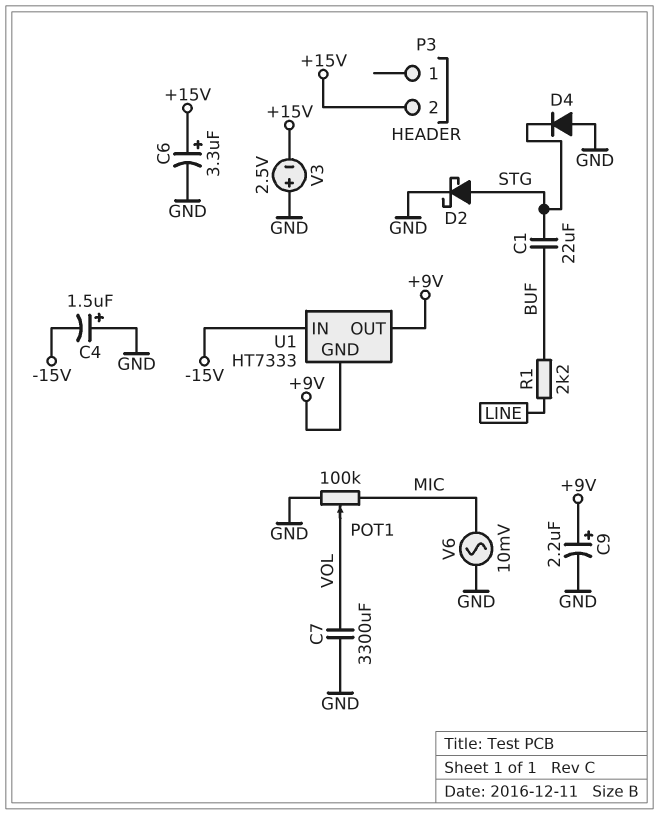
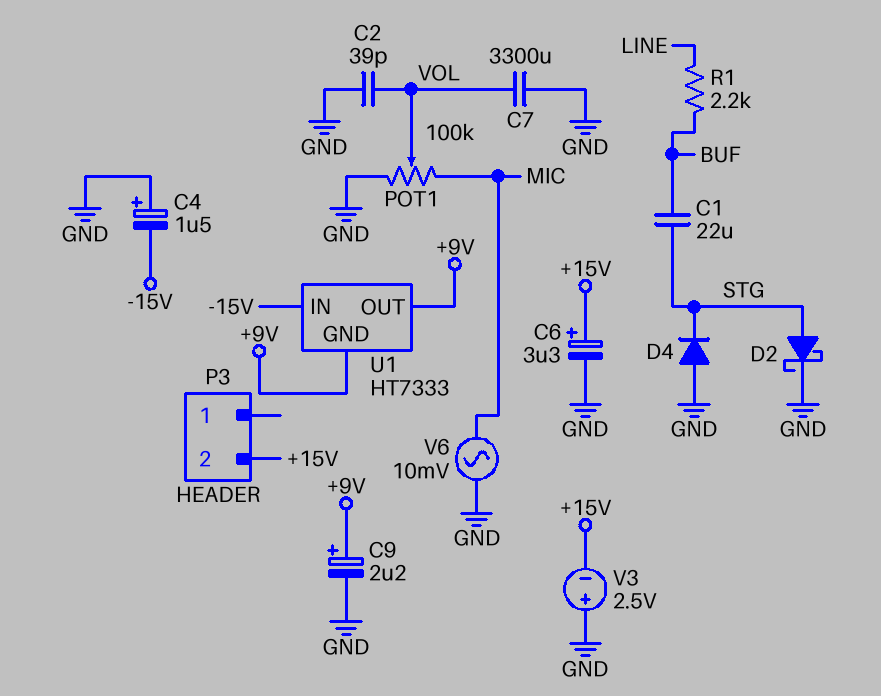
C2: none -> 39pF (GND, VOL)

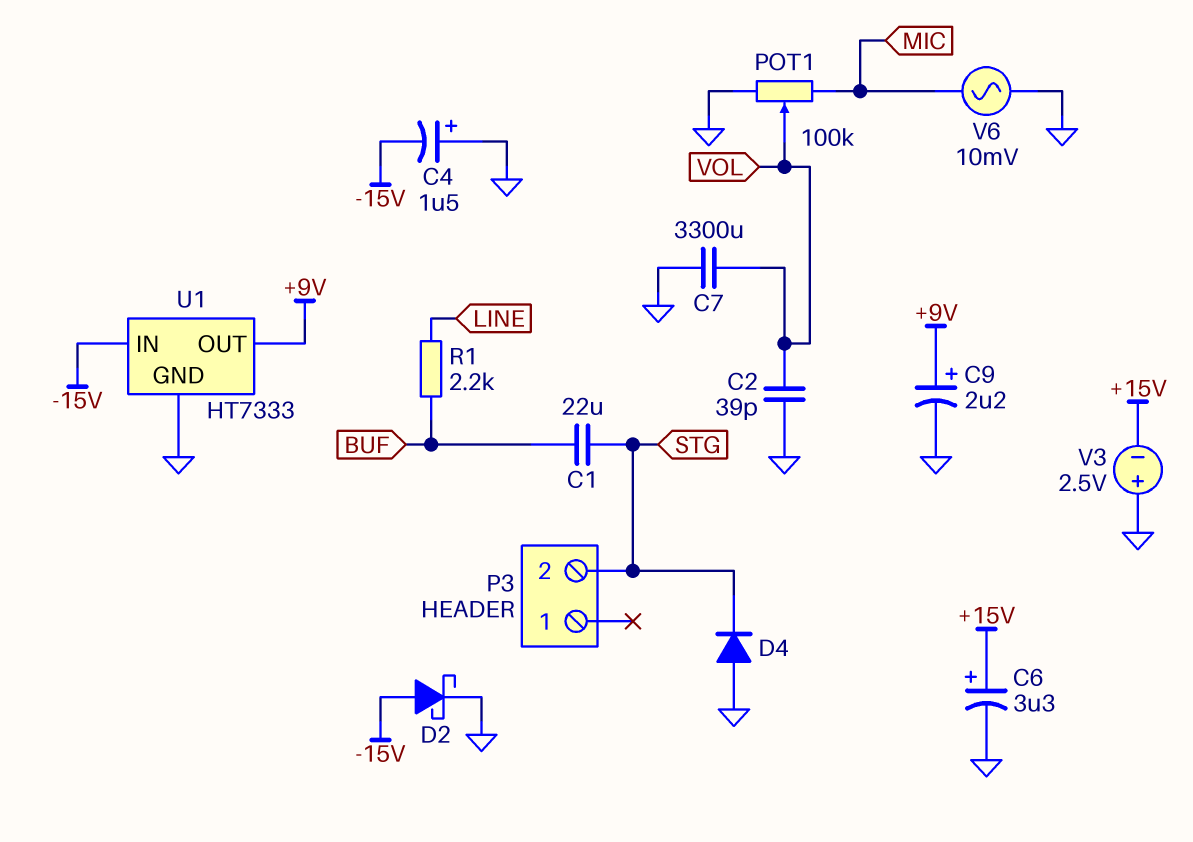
D2: schottky (A STG, K GND) -> schottky (A -15V, K GND)
P3 pin 2: +15V -> STG
U1 pin GND: +9V -> GND

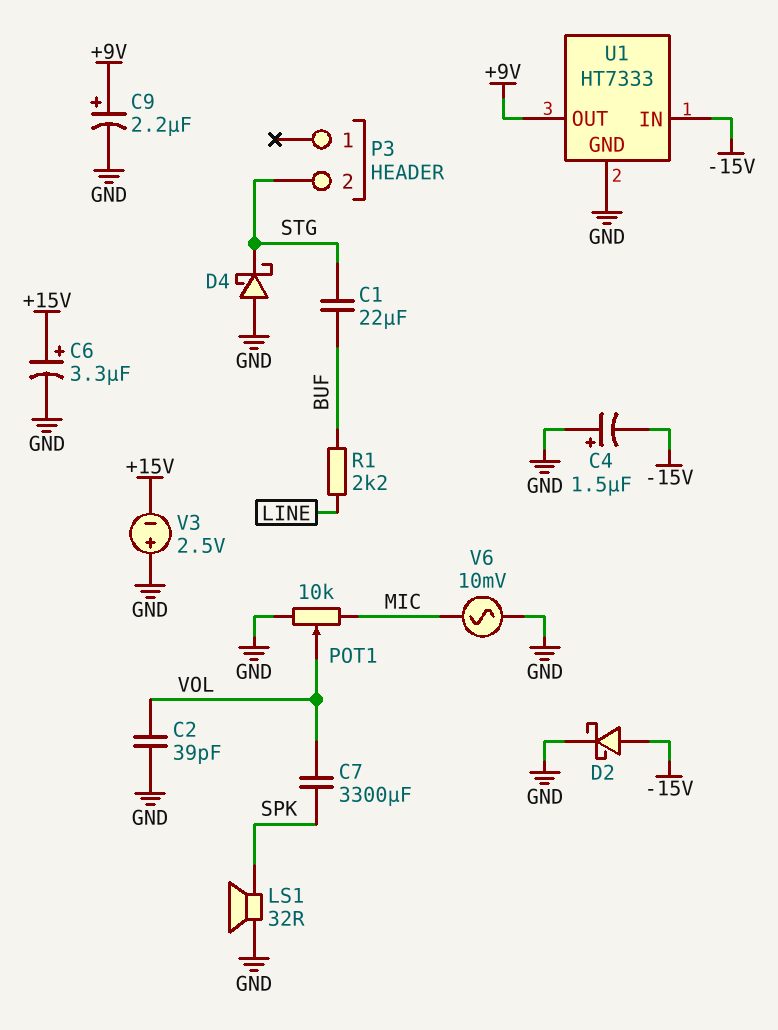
C7: 3300uF (GND, VOL) -> 3300uF (SPK, VOL)
D4: diode (A GND, K STG) -> schottky (A GND, K STG)
LS1: none -> speaker 32R (GND, SPK)
POT1: 100k (GND, MIC, wiper VOL) -> 10k (GND, MIC, wiper VOL)

